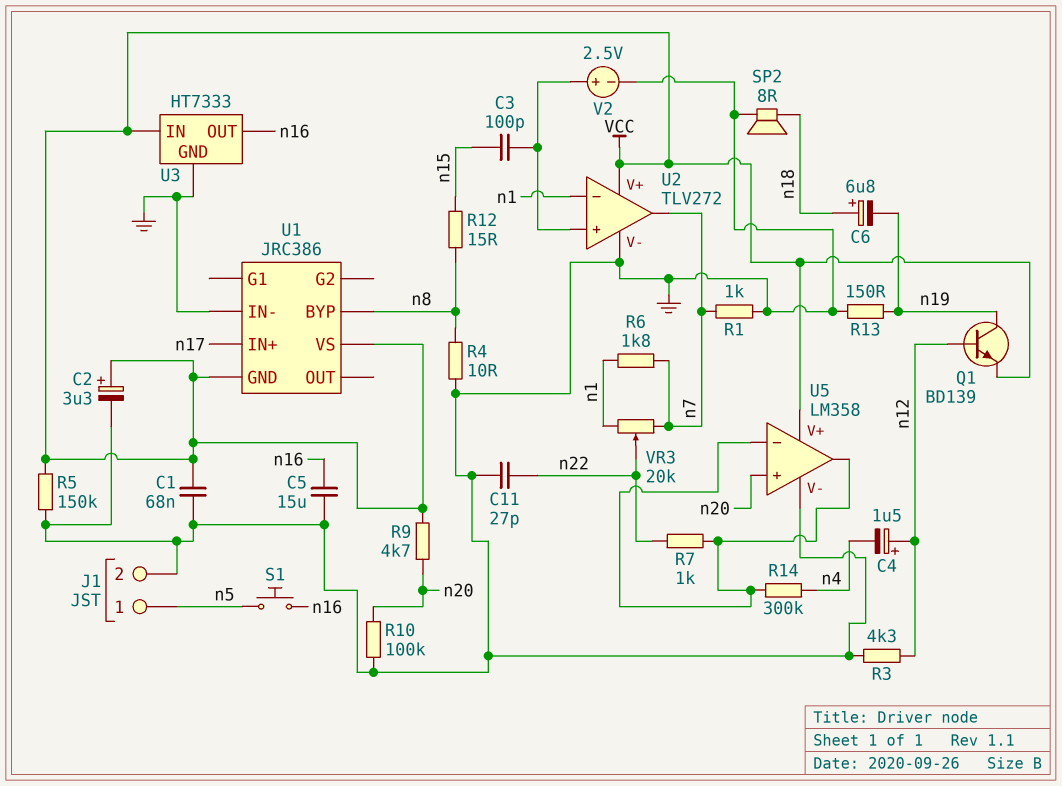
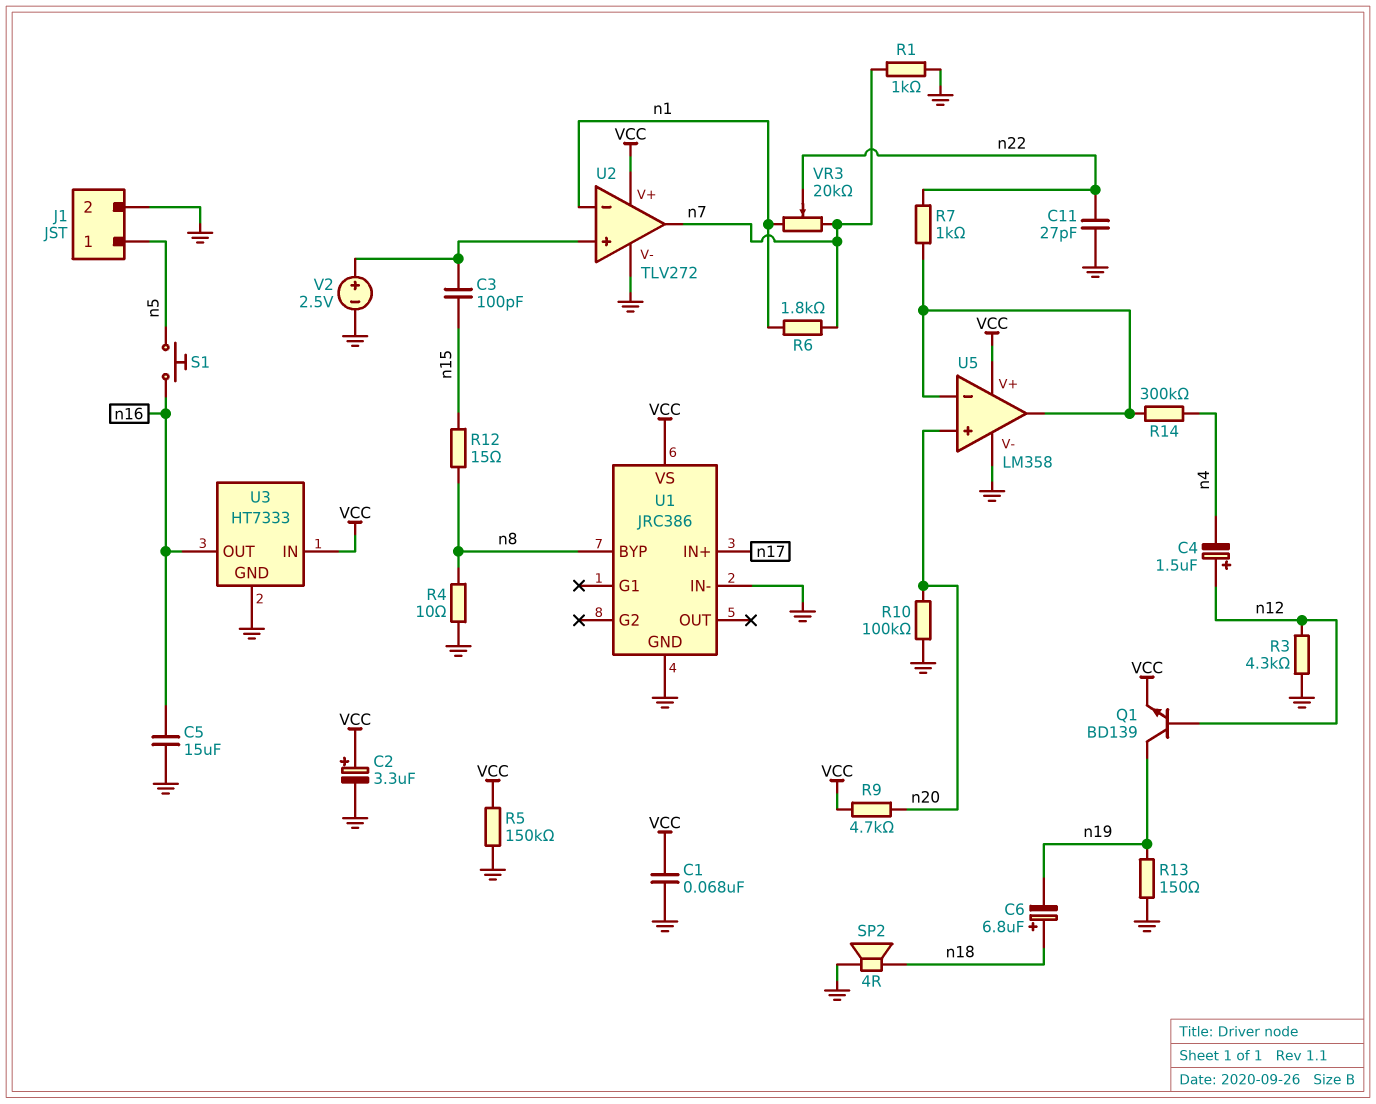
SP2: speaker 8R (GND, n18) -> speaker 4R (GND, n18)
U1 pin GND: VCC -> GND

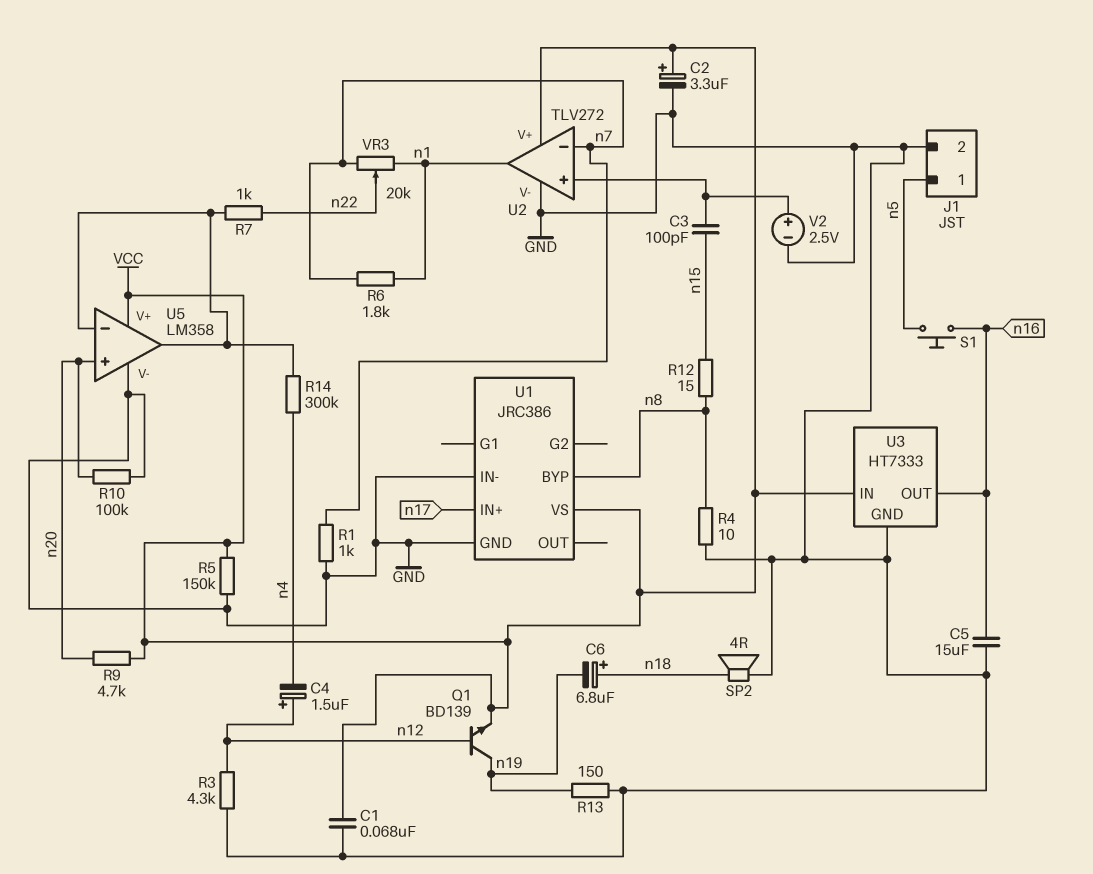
C11: 27pF (GND, n22) -> none
U2 pin in-: n1 -> n7
U2 pin out: n7 -> n1

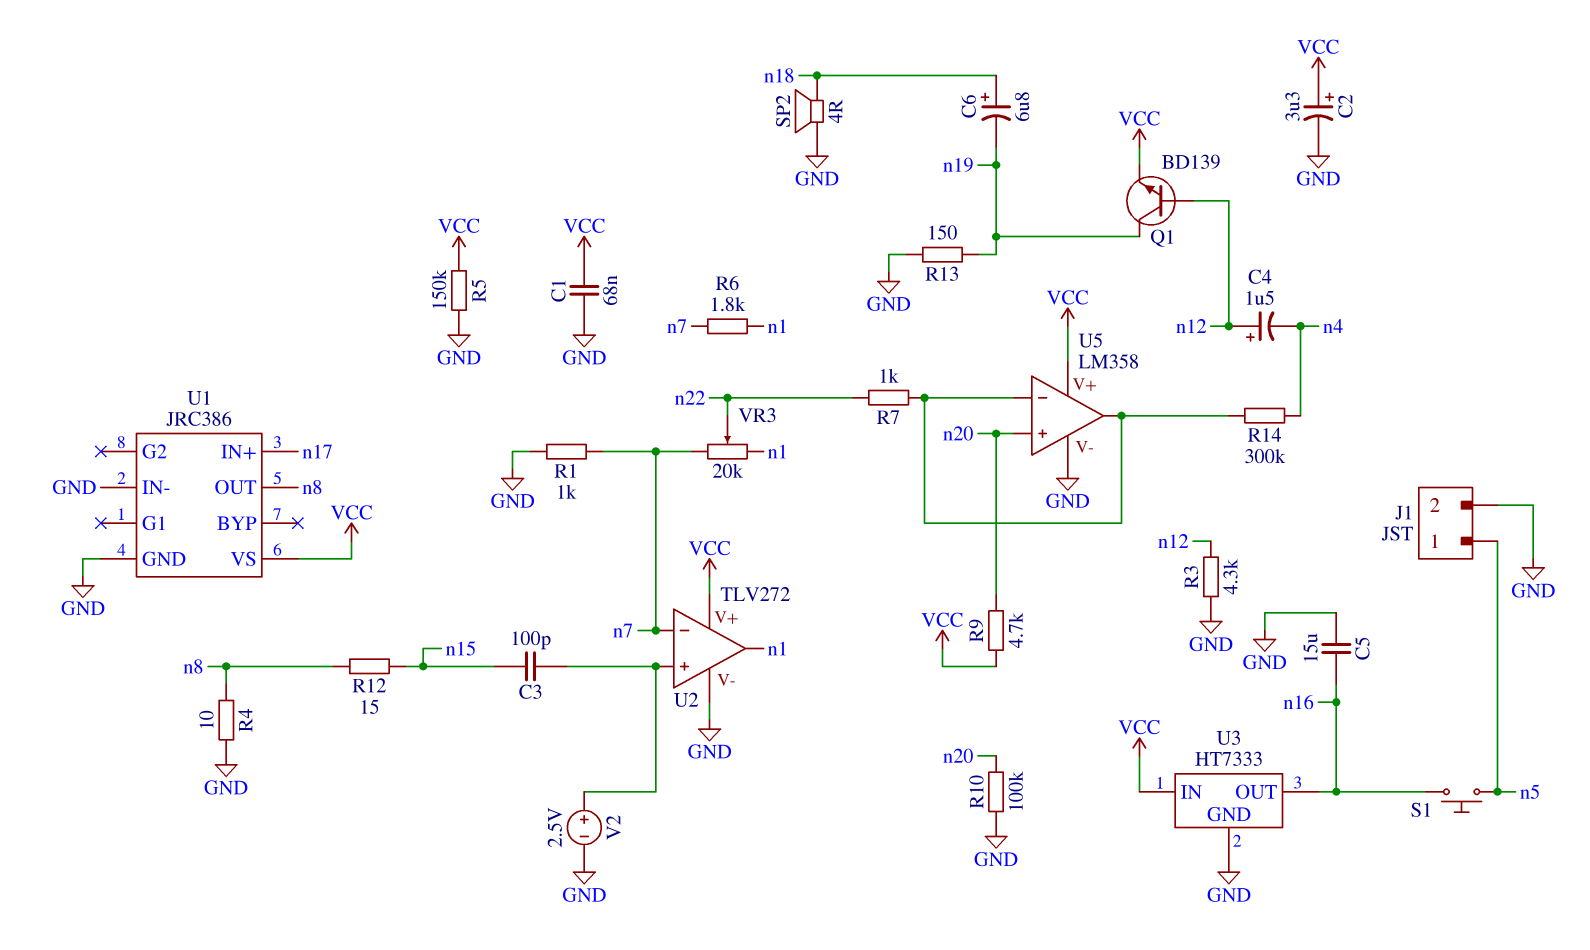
U1 pin BYP: n8 -> none
U1 pin OUT: none -> n8

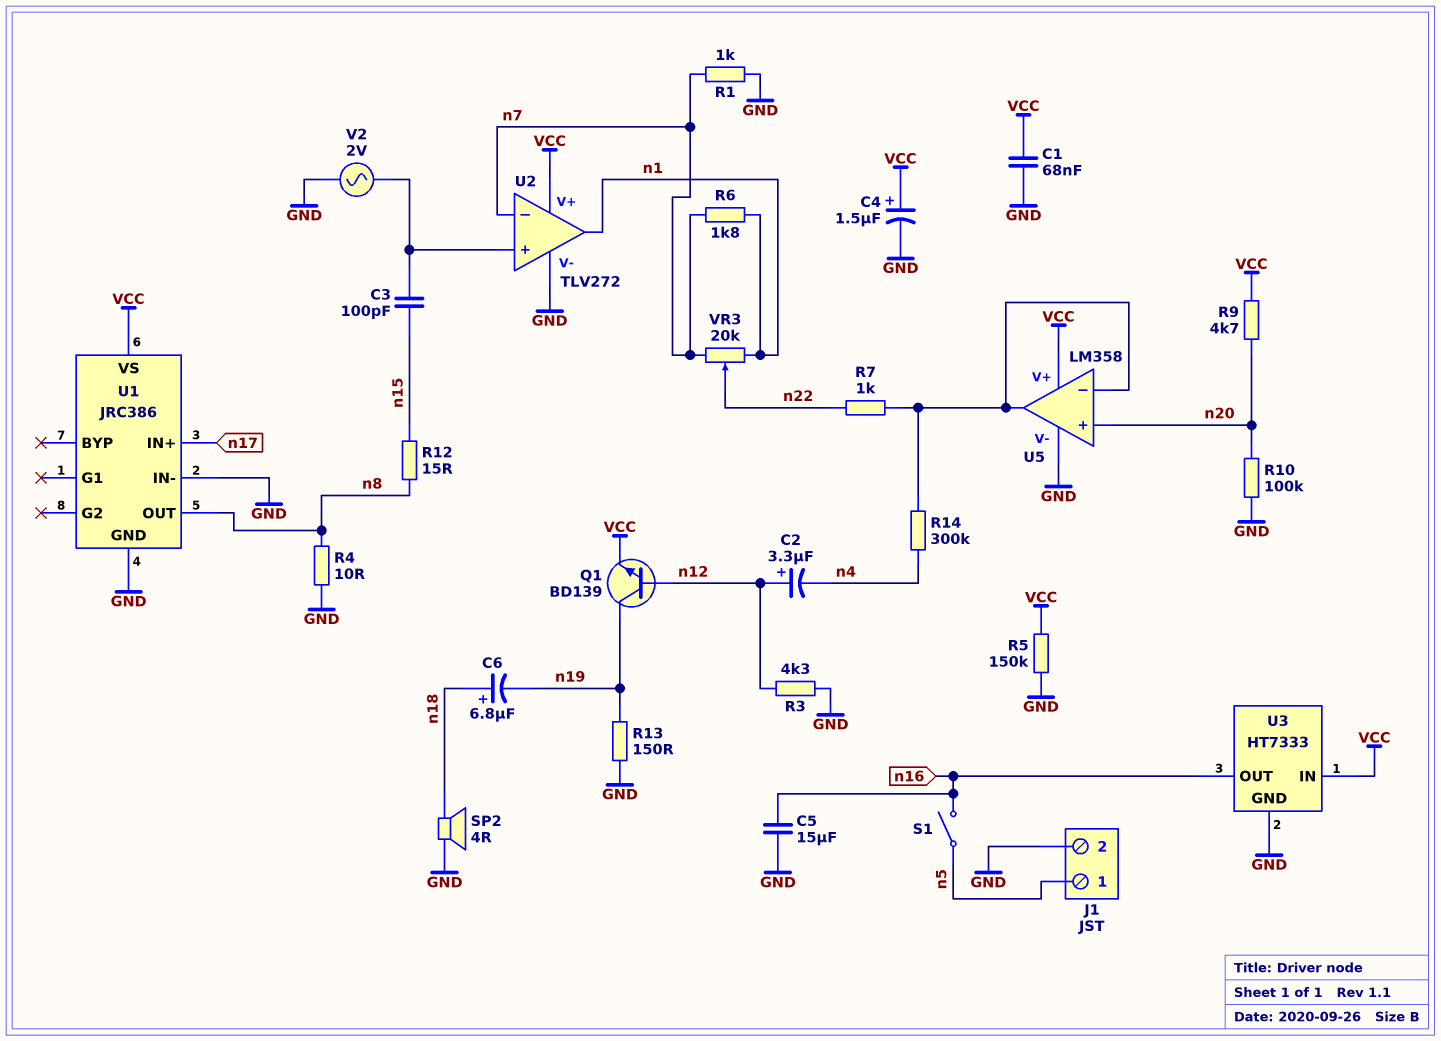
C2: 3.3uF (plus VCC, minus GND) -> 3.3uF (plus n12, minus n4)
C4: 1.5uF (plus n12, minus n4) -> 1.5uF (plus VCC, minus GND)
S1: button (n5, n16) -> switch (n5, n16)
V2: 2.5V (plus U2/in+, minus GND) -> AC 2V (GND, U2/in+)

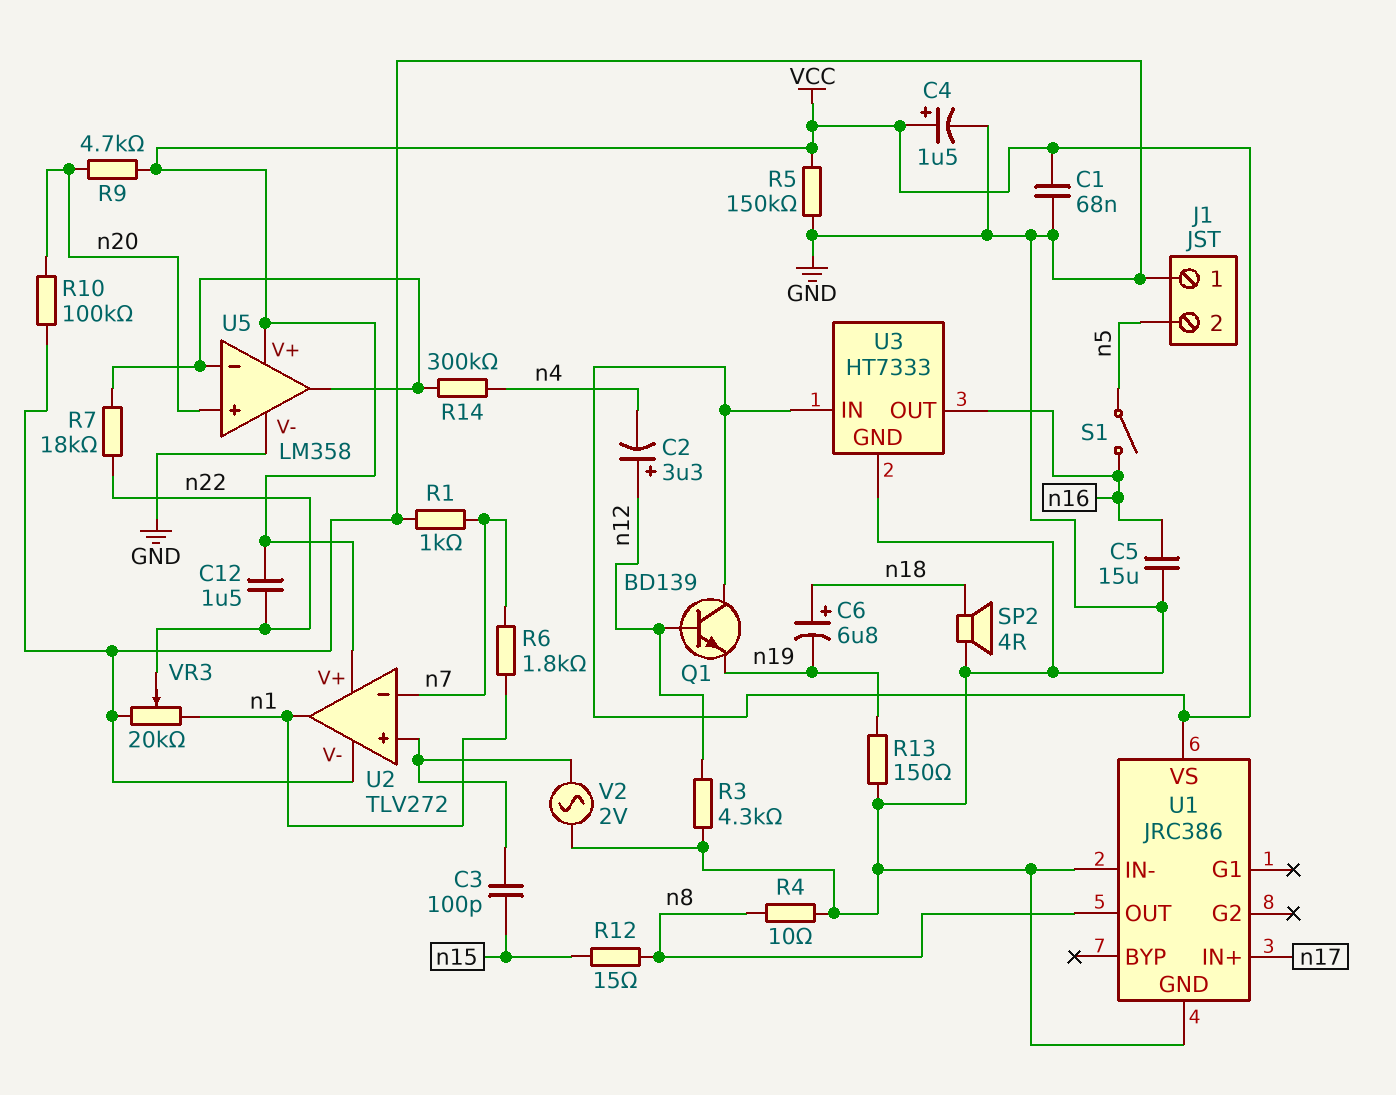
C12: none -> 1.5uF (VCC, n22)
J1 pin 1: n5 -> GND
J1 pin 2: GND -> n5
Q1: NPN BD139 (B n12, C n19, E VCC) -> NPN BD139 (B n12, C VCC, E n19)
R7: 1k (U5/in-, n22) -> 18k (U5/in-, n22)
VR3: 20k (n1, n7, wiper n22) -> 20k (GND, n1, wiper n22)

